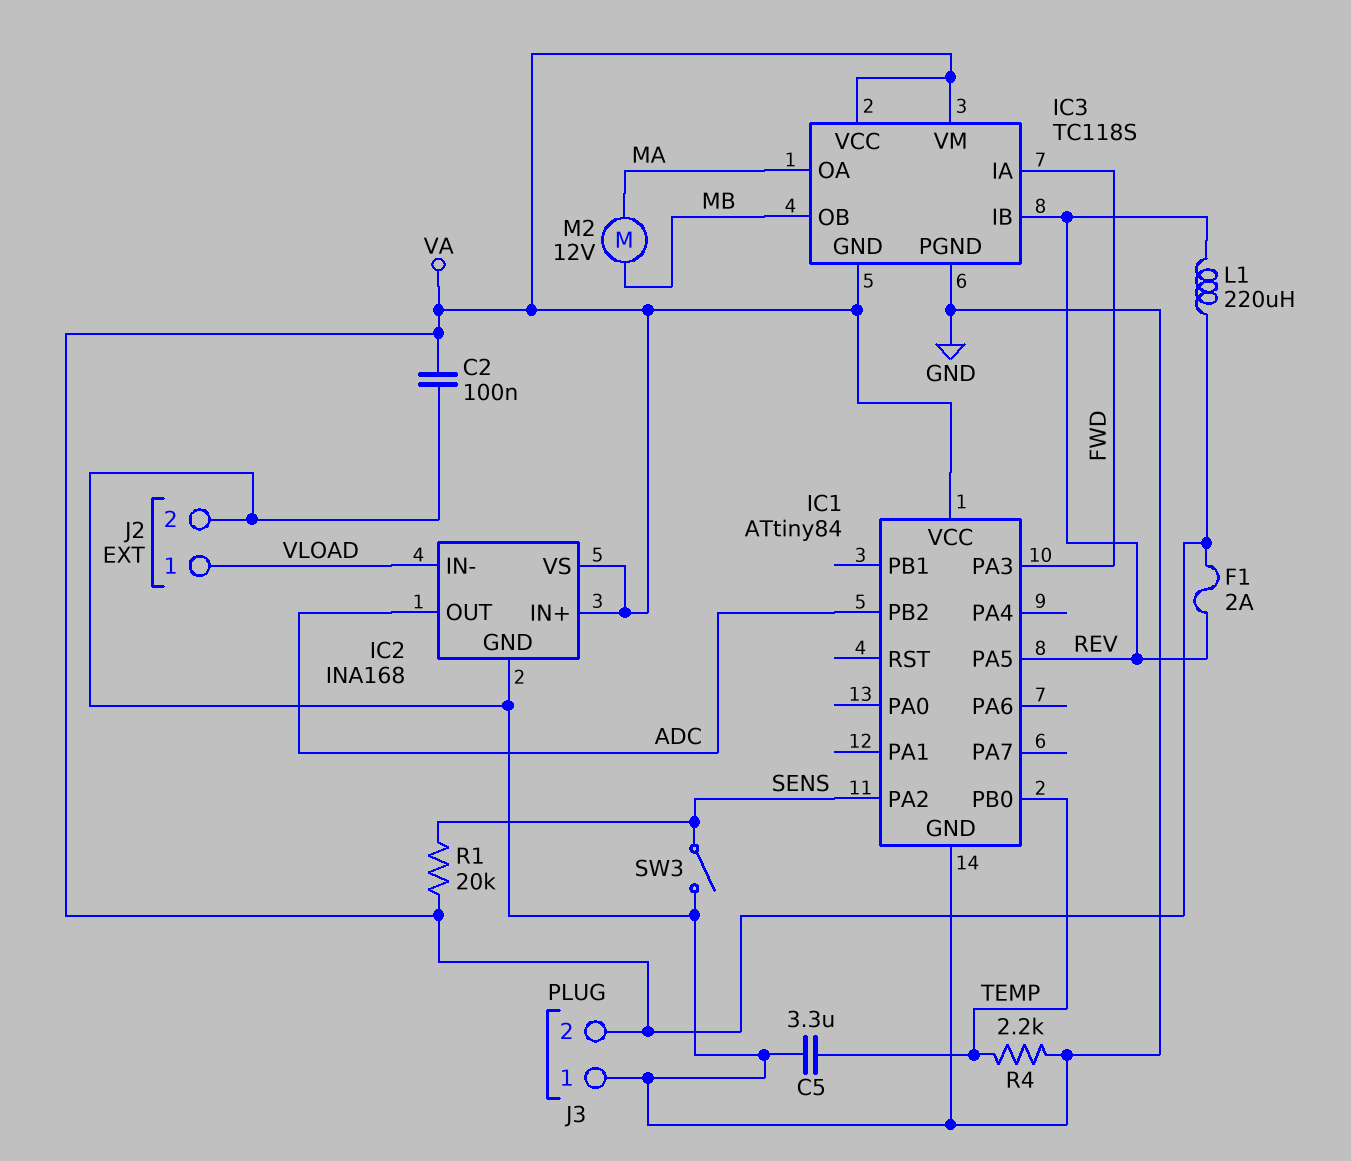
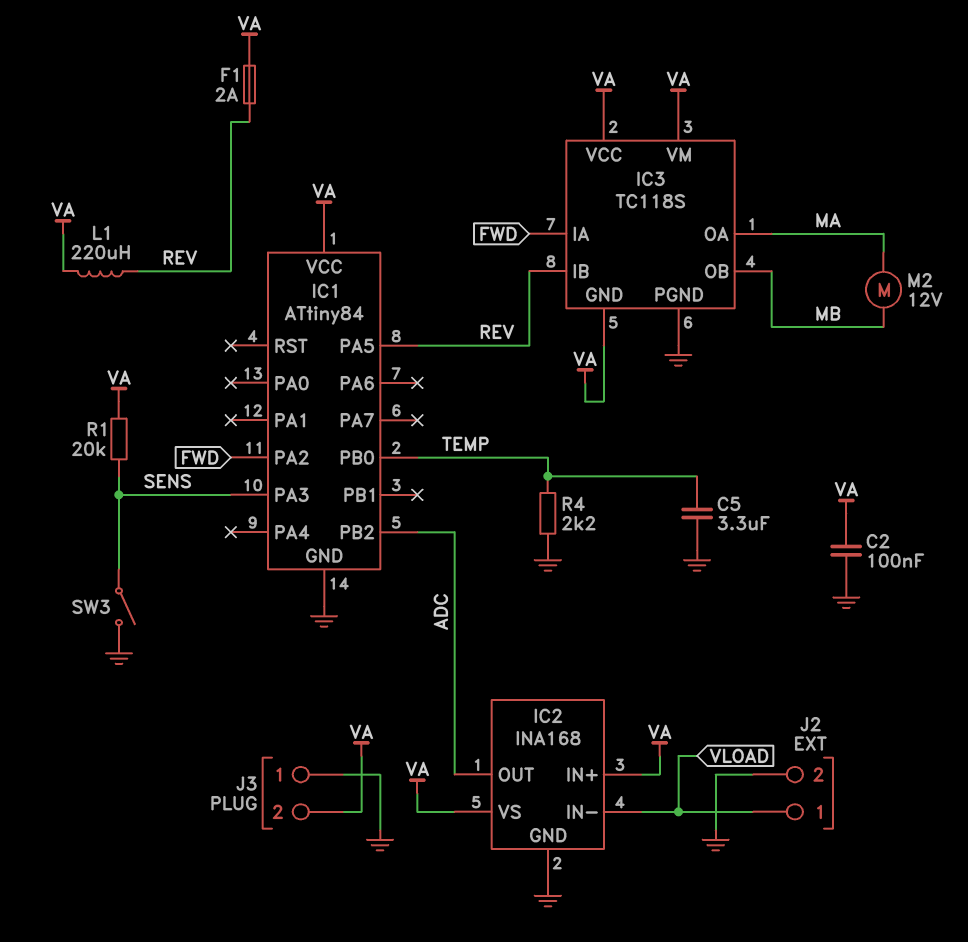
IC1 pin PA2: SENS -> FWD
IC1 pin PA3: FWD -> SENS

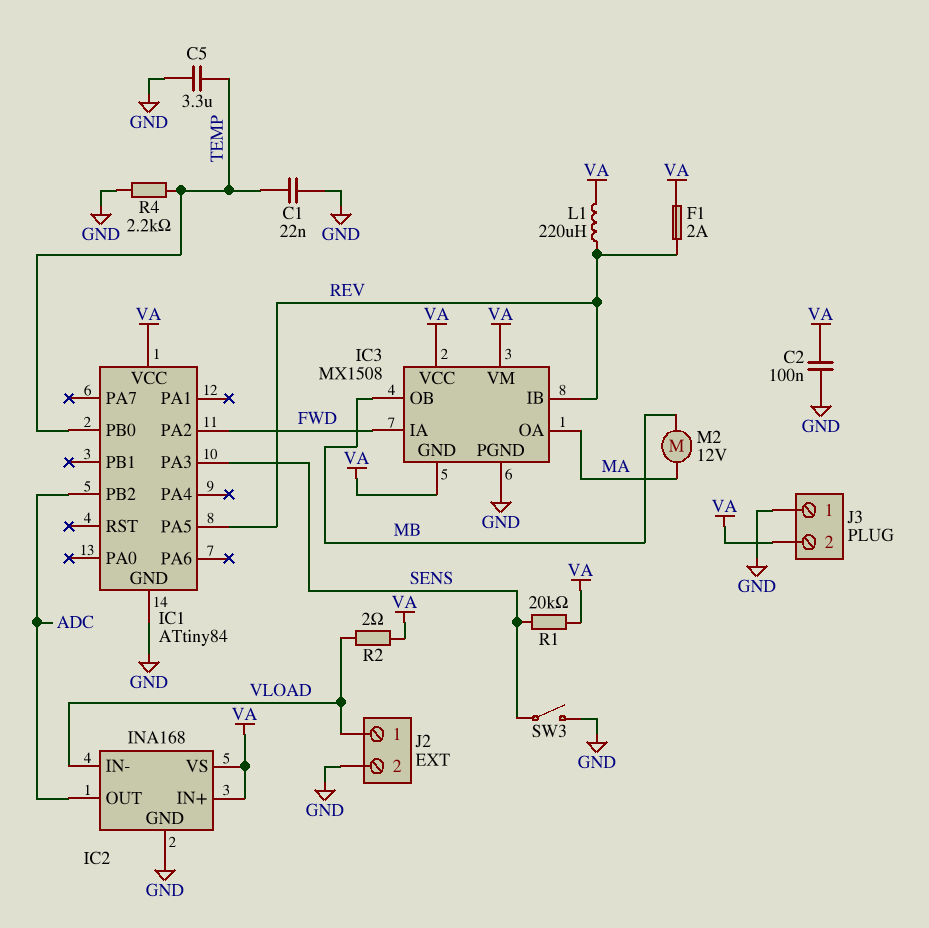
C1: none -> 22nF (GND, TEMP)
IC3: TC118S -> MX1508
R2: none -> 2 (VA, VLOAD)

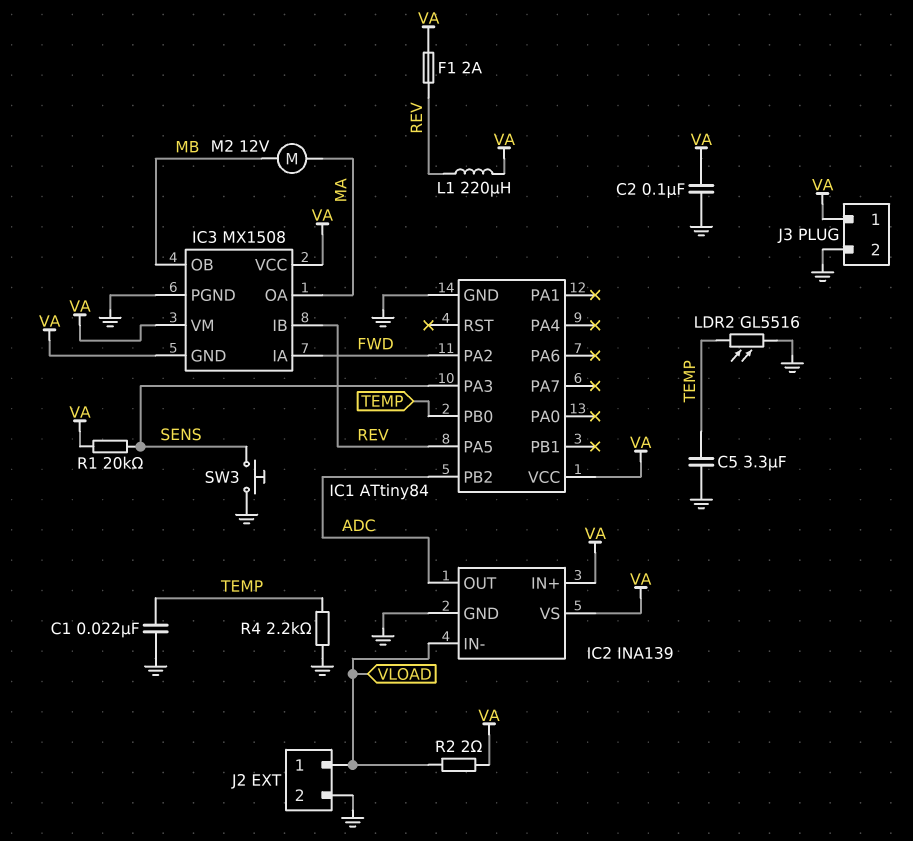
IC2: INA168 -> INA139
J3 pin 1: GND -> VA
J3 pin 2: VA -> GND
LDR2: none -> GL5516 (GND, TEMP)
SW3: switch (GND, SENS) -> button (GND, SENS)

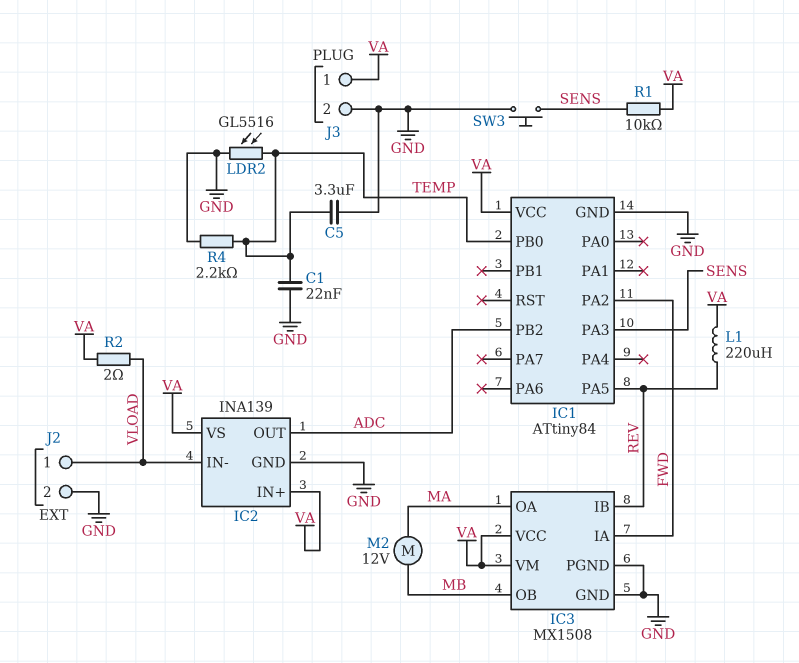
C2: 100nF (GND, VA) -> none
F1: 2A (REV, VA) -> none
IC3 pin GND: VA -> GND
R1: 20k (SENS, VA) -> 10k (SENS, VA)

